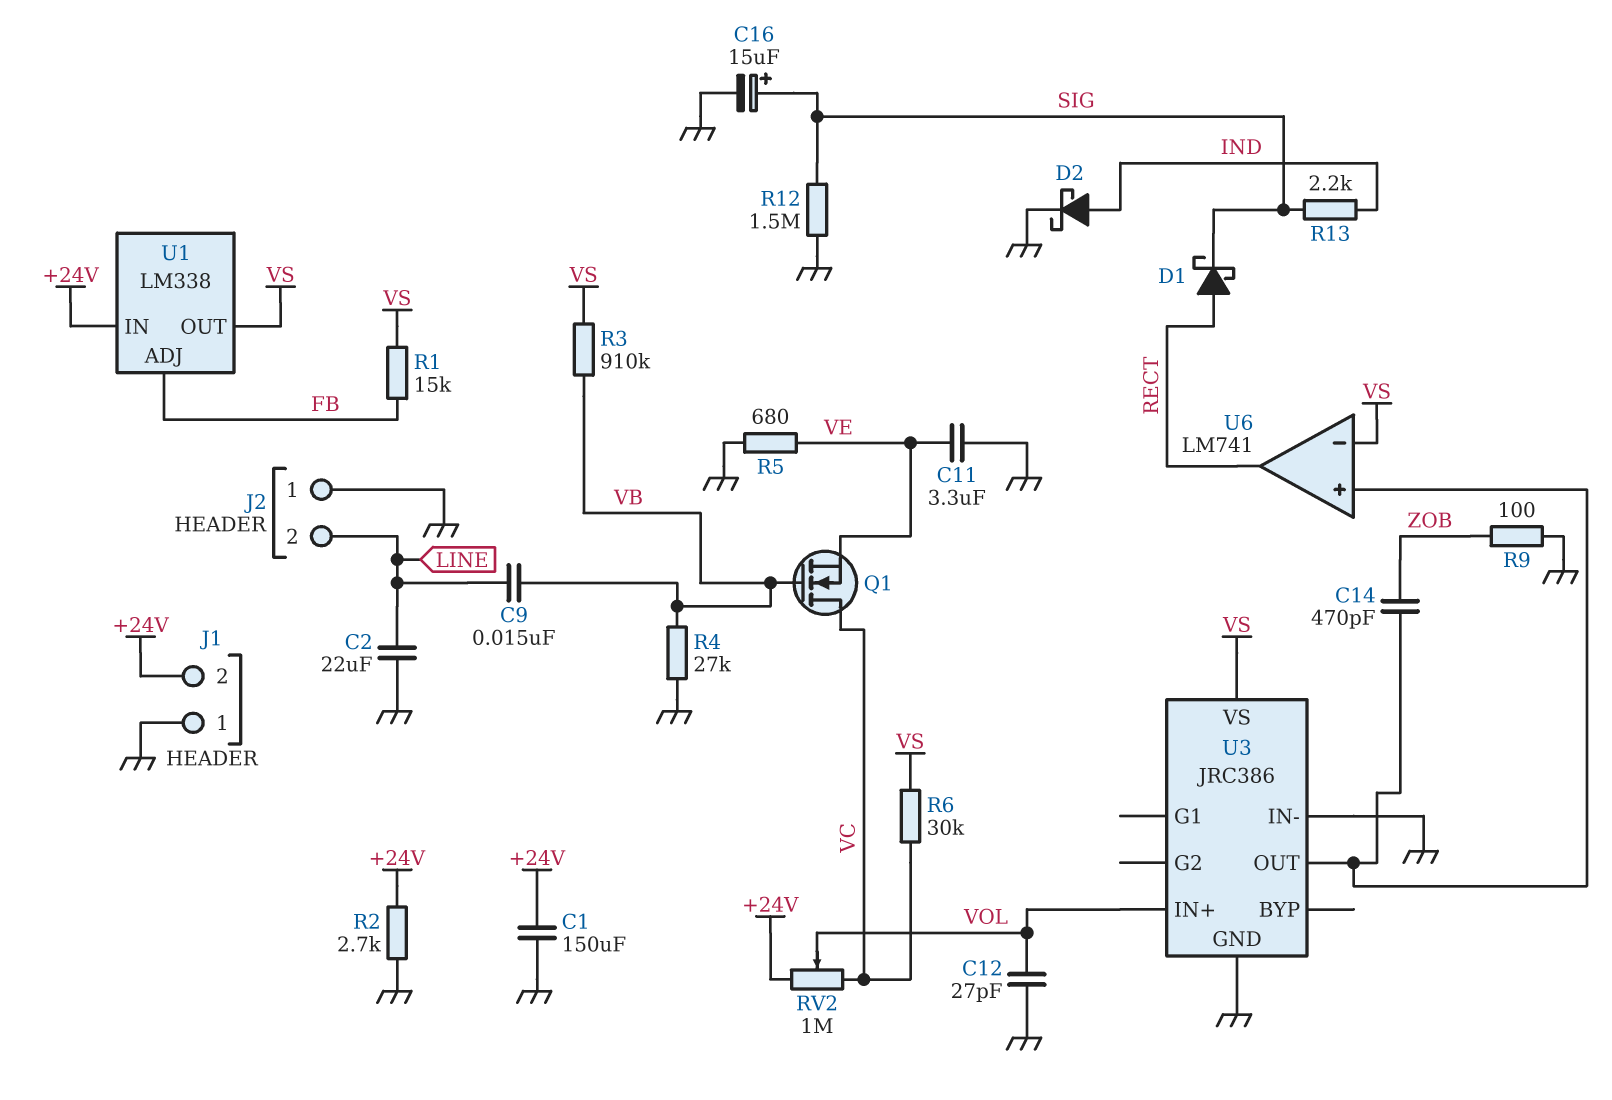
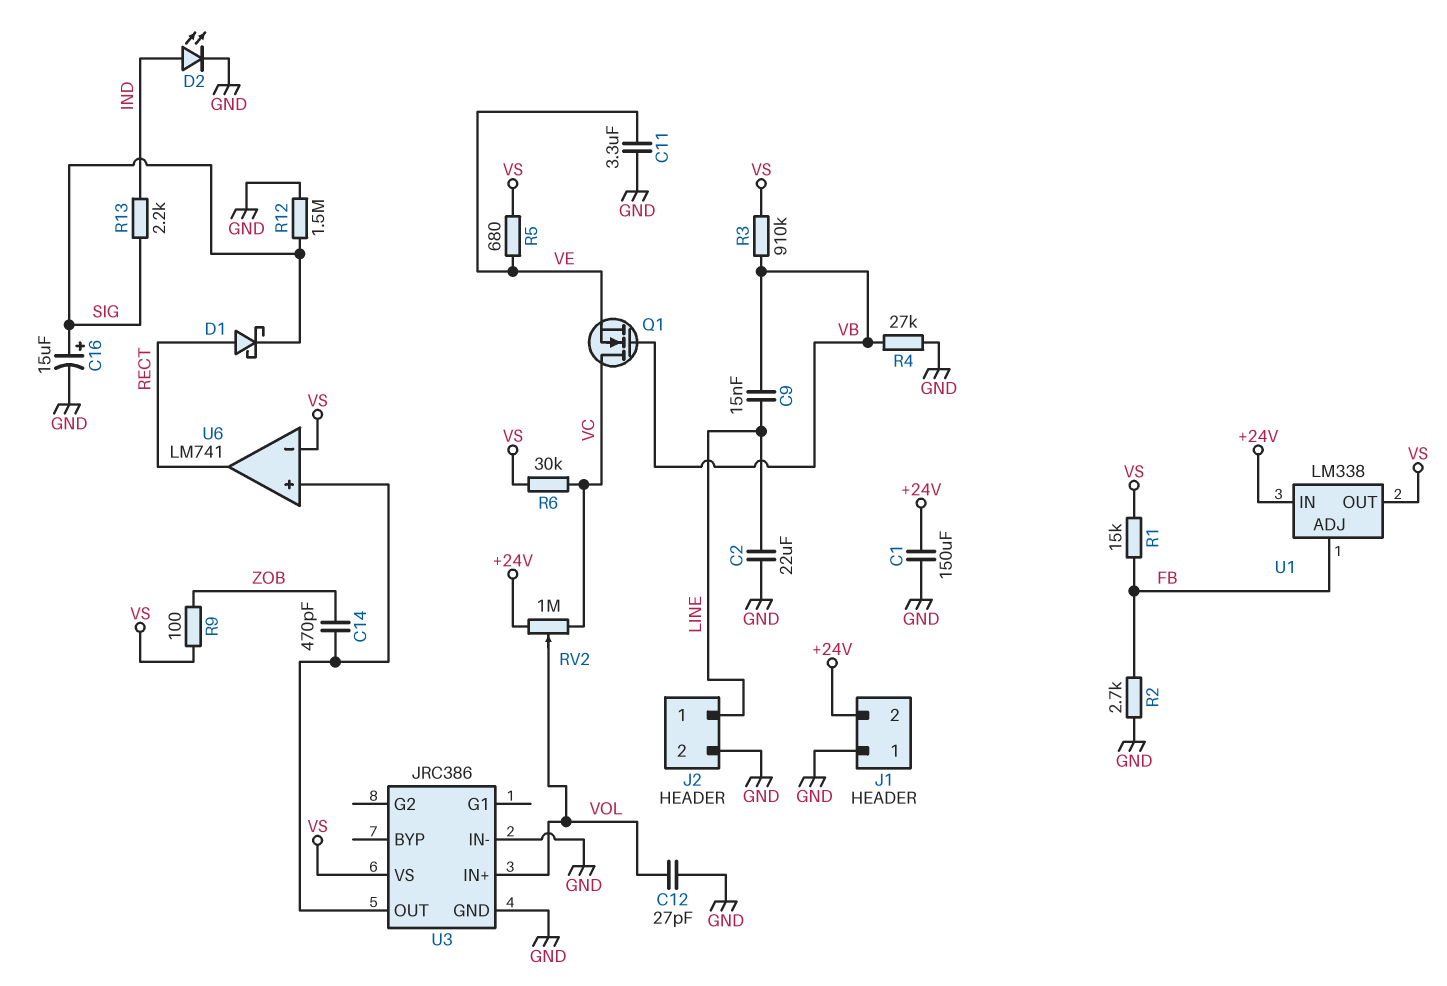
D2: schottky (A IND, K GND) -> LED (A IND, K GND)
J2 pin 1: GND -> LINE
J2 pin 2: LINE -> GND
R2: 2.7k (+24V, GND) -> 2.7k (FB, GND)
R5: 680 (GND, VE) -> 680 (VE, VS)
R9: 100 (GND, ZOB) -> 100 (VS, ZOB)

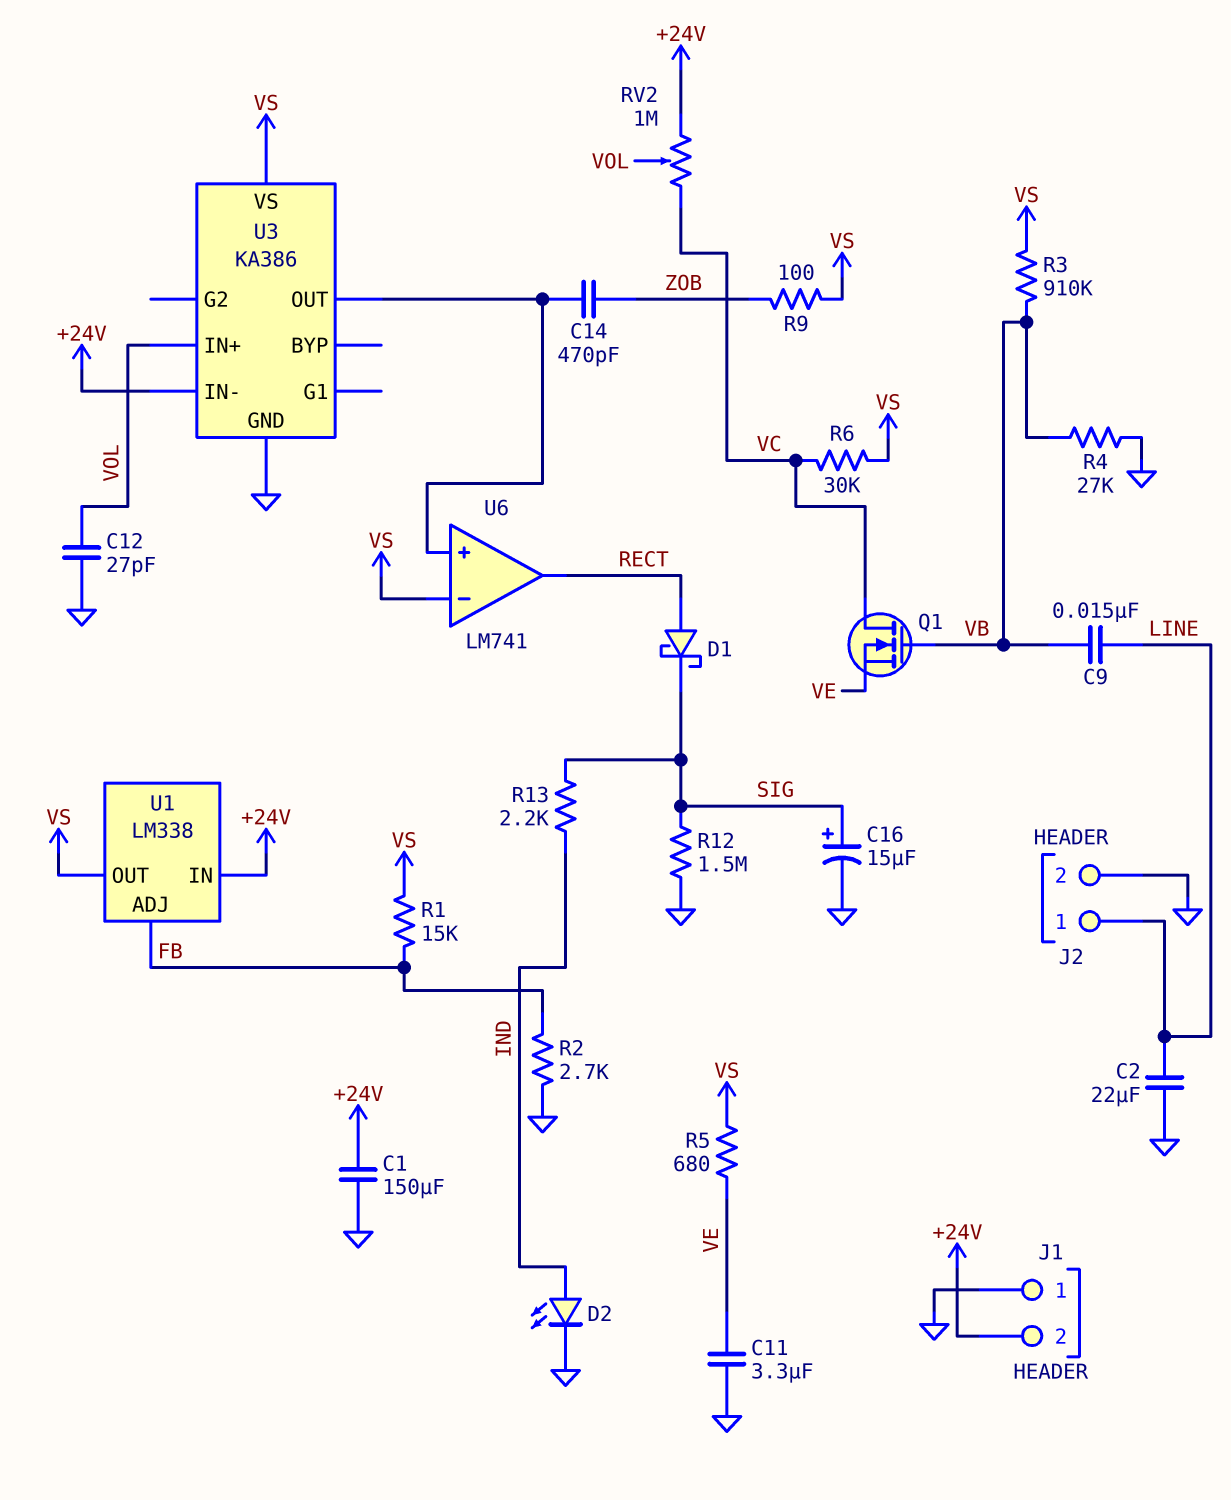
U3: JRC386 -> KA386
U3 pin IN-: GND -> +24V

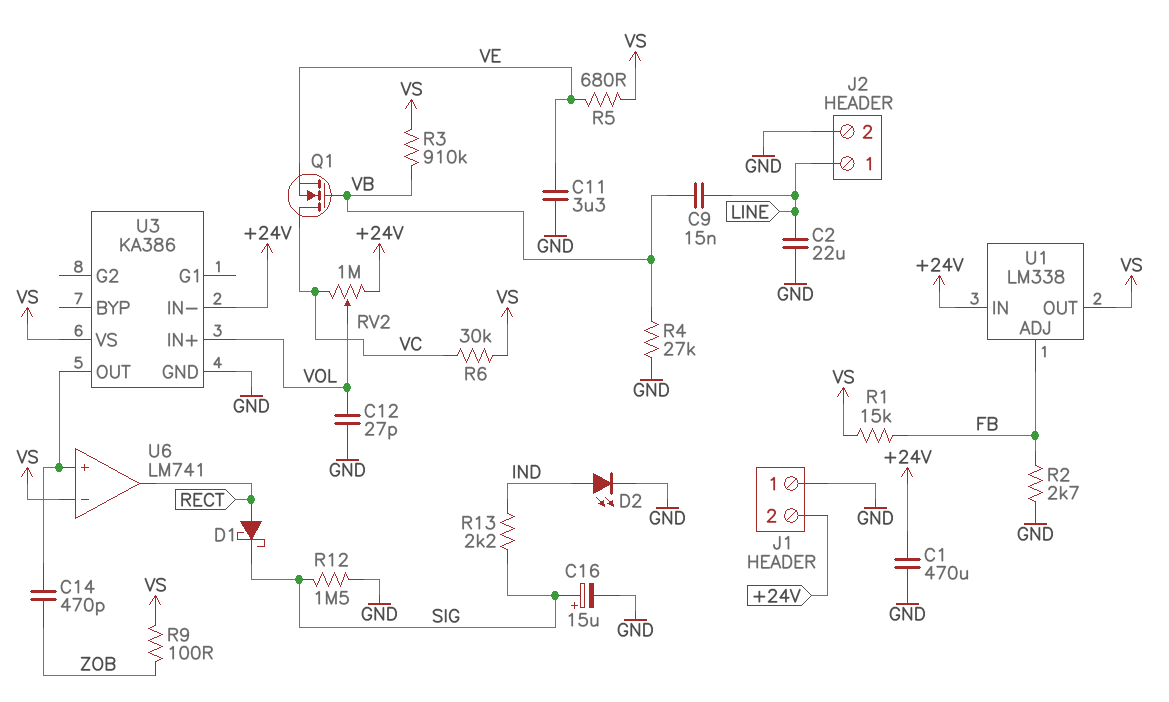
C1: 150uF (+24V, GND) -> 470uF (+24V, GND)

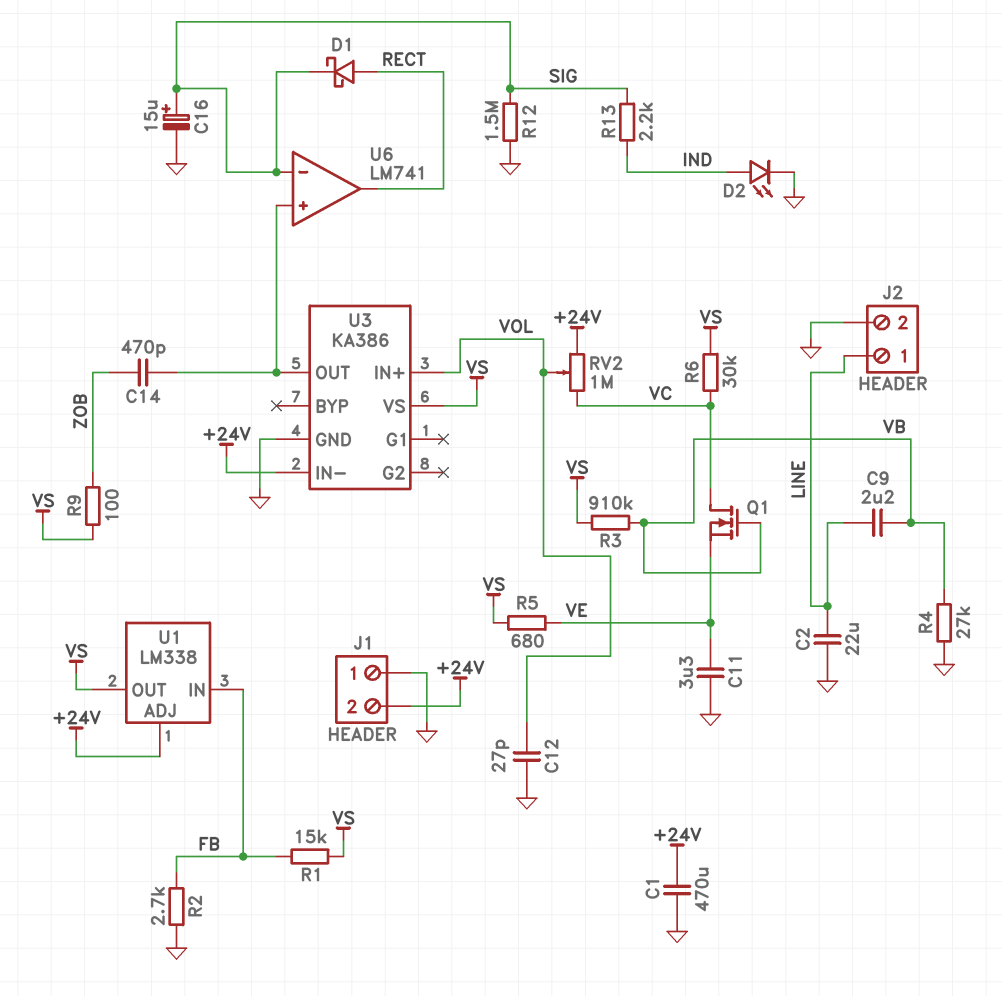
C9: 15nF (LINE, VB) -> 2.2uF (LINE, VB)
U1 pin ADJ: FB -> +24V
U1 pin IN: +24V -> FB
U6 pin in-: VS -> SIG

